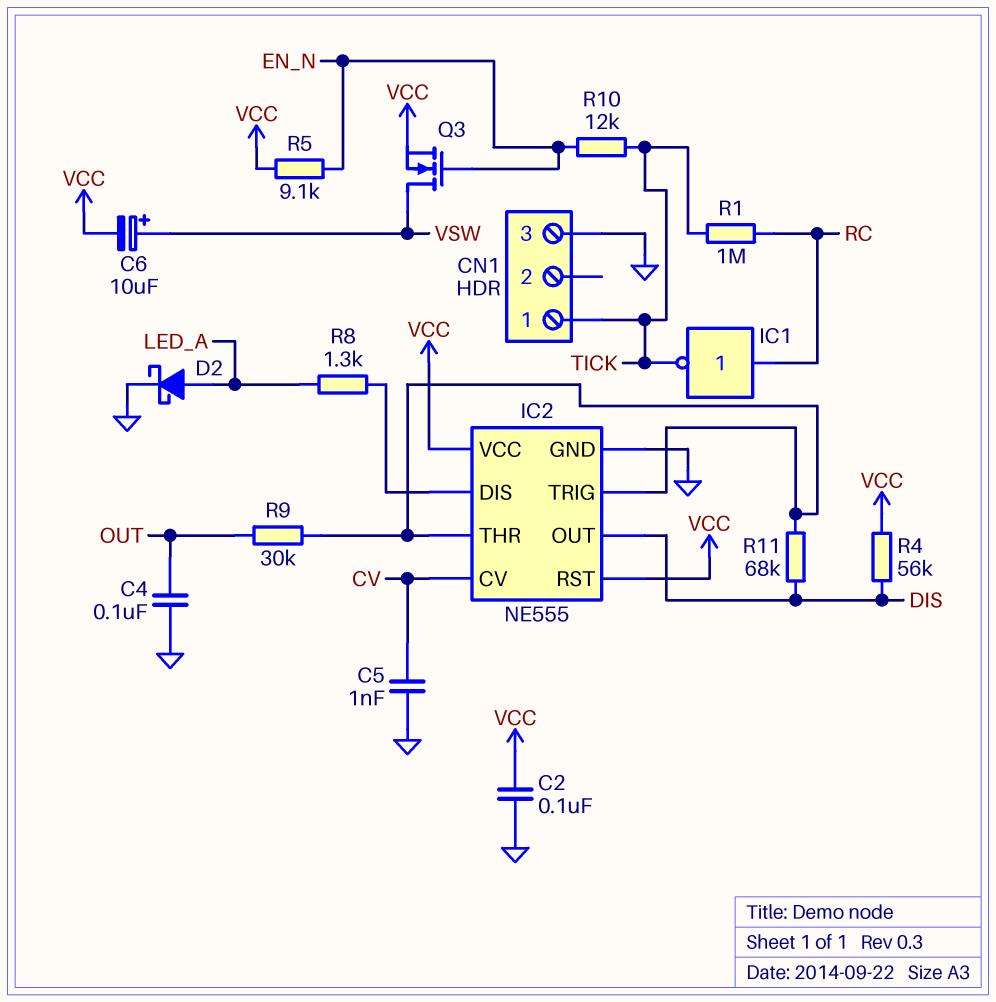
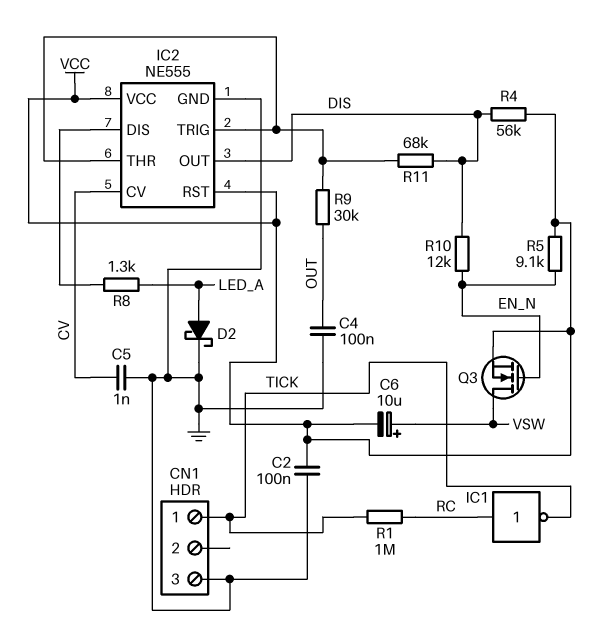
R10: 12k (EN_N, TICK) -> 12k (DIS, EN_N)

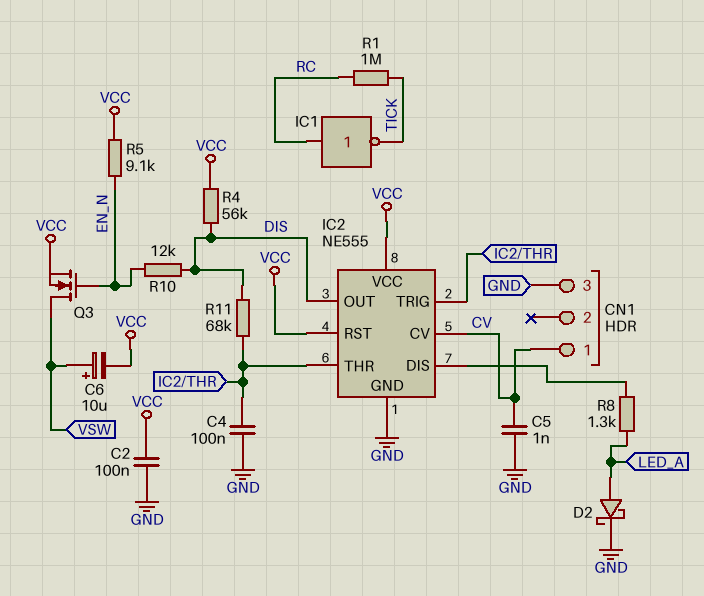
C4: 100nF (GND, OUT) -> 100nF (GND, IC2/THR)
CN1 pin 1: TICK -> CV
R9: 30k (IC2/THR, OUT) -> none

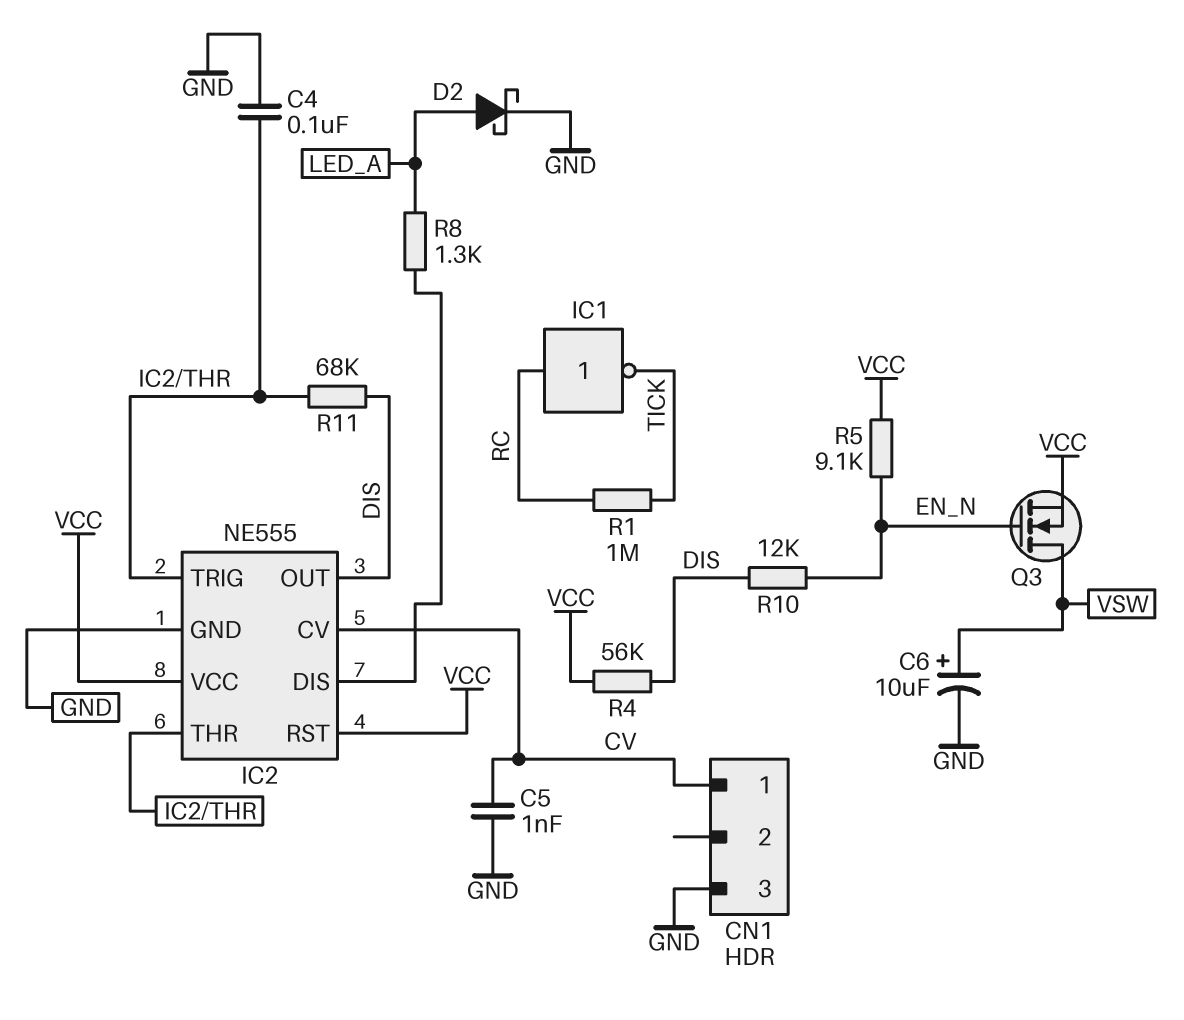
C2: 100nF (GND, VCC) -> none
C6: 10uF (plus VSW, minus VCC) -> 10uF (plus VSW, minus GND)

